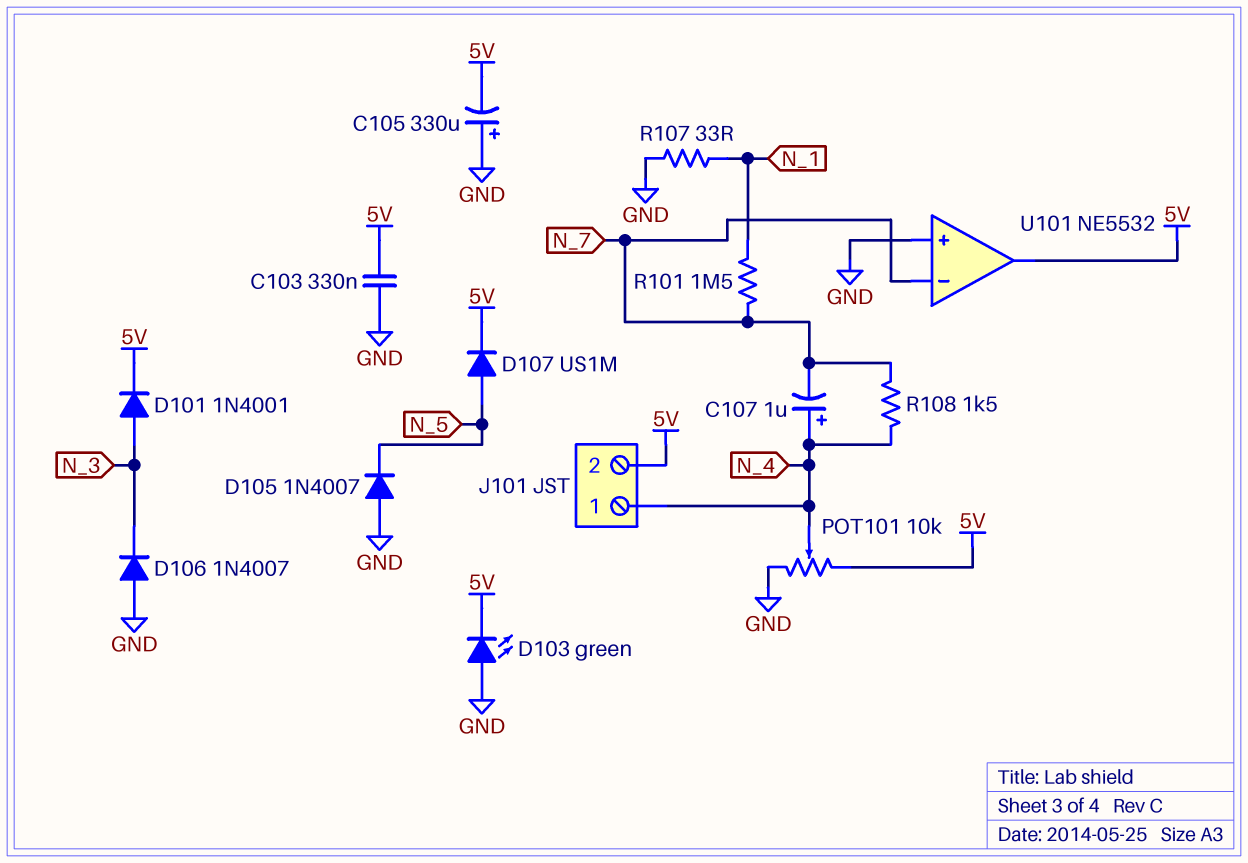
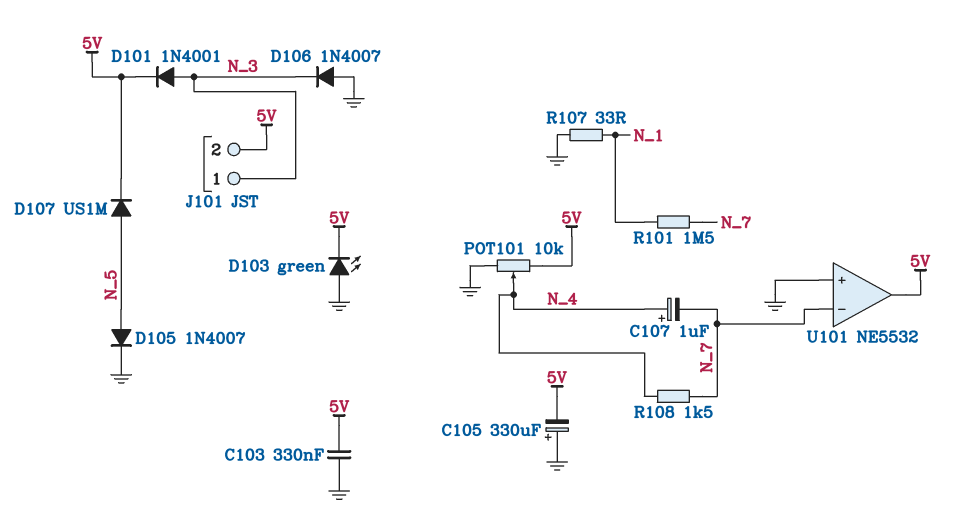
D105: diode 1N4007 (A GND, K N_5) -> diode 1N4007 (A N_5, K GND)
J101 pin 1: N_4 -> N_3

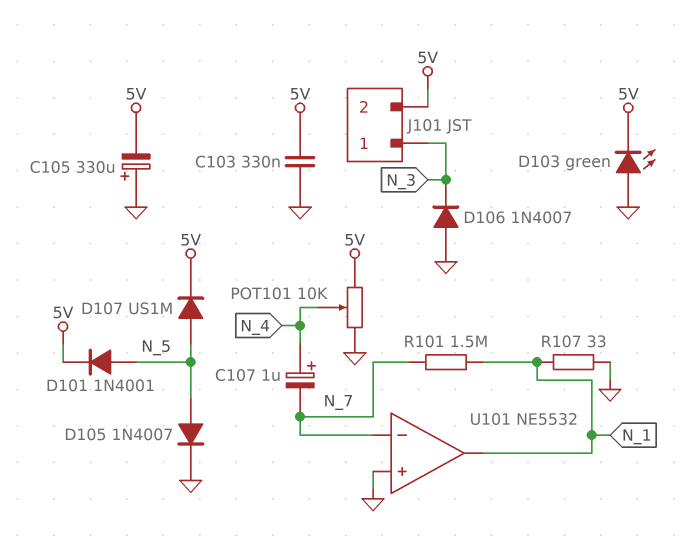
D101: diode 1N4001 (A N_3, K 5V) -> diode 1N4001 (A N_5, K 5V)
R108: 1.5k (N_4, N_7) -> none
U101 pin out: 5V -> N_1

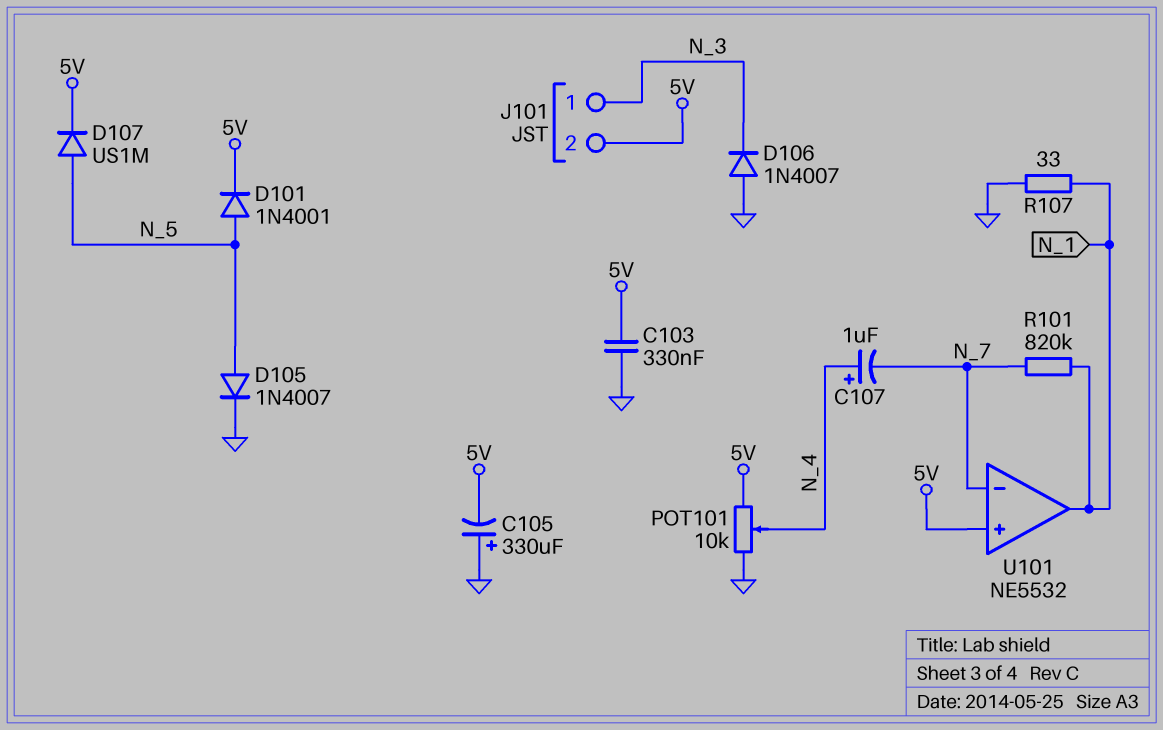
D103: LED green (A GND, K 5V) -> none
R101: 1.5M (N_1, N_7) -> 820k (N_1, N_7)
U101 pin in+: GND -> 5V

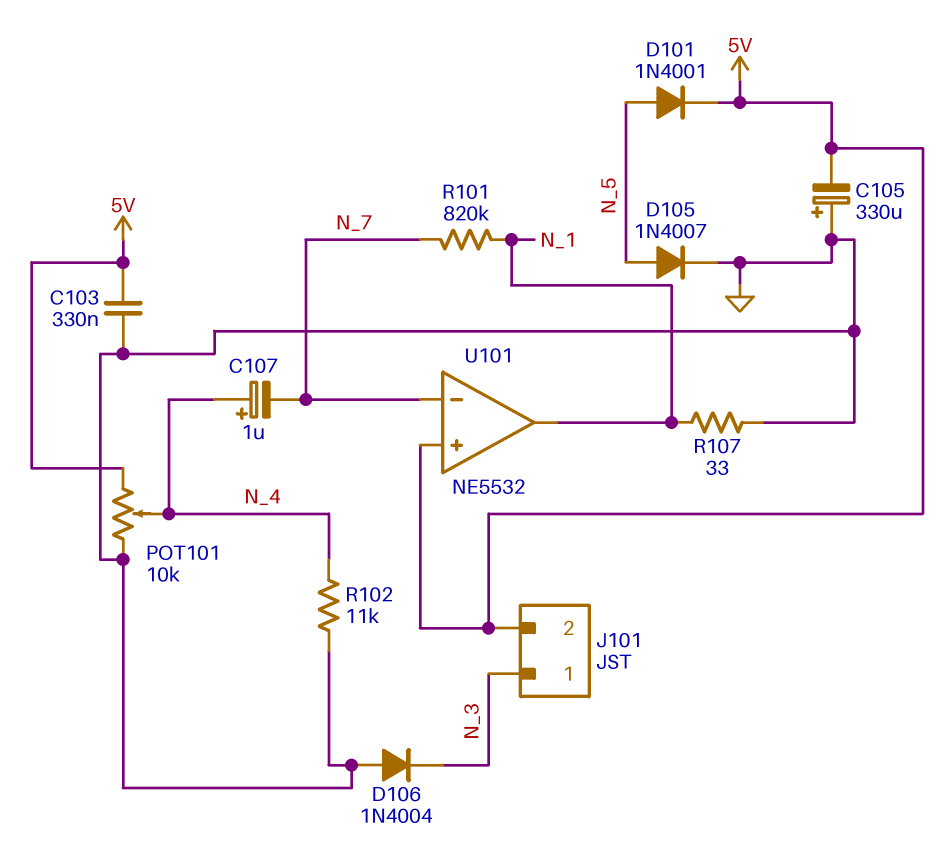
D106: diode 1N4007 (A GND, K N_3) -> diode 1N4004 (A GND, K N_3)
D107: diode US1M (A N_5, K 5V) -> none
R102: none -> 11k (GND, N_4)

